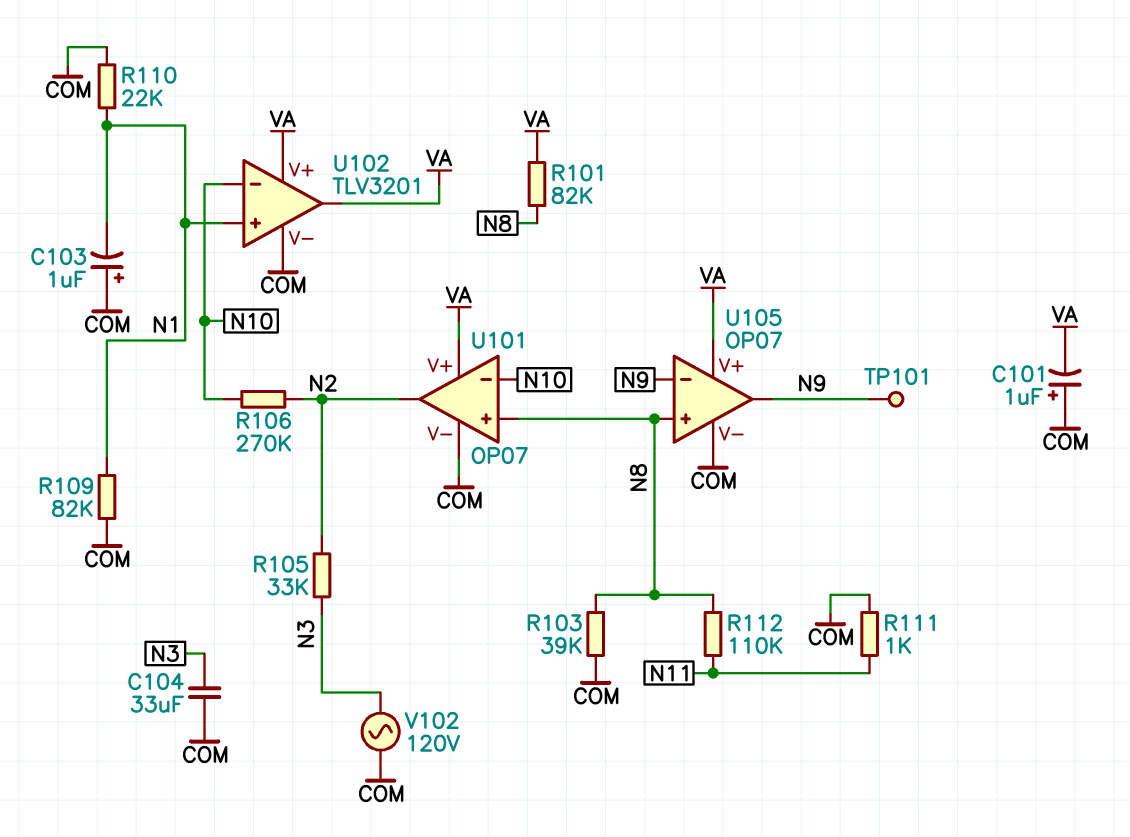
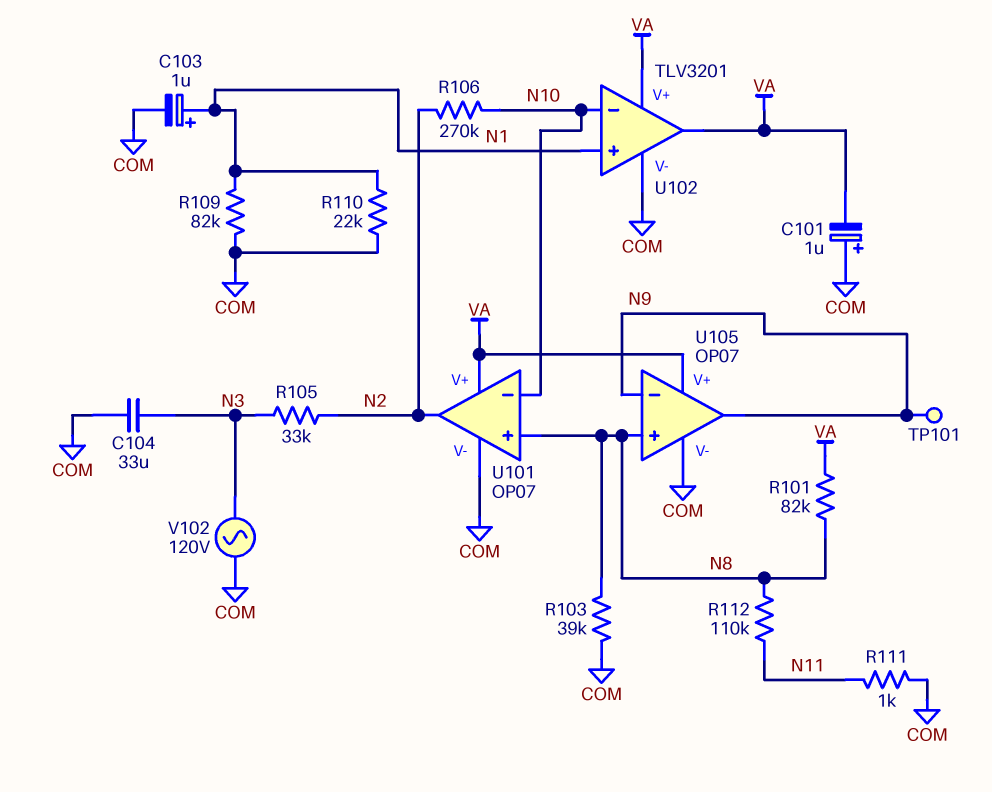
C103: 1uF (plus COM, minus N1) -> 1uF (plus N1, minus COM)

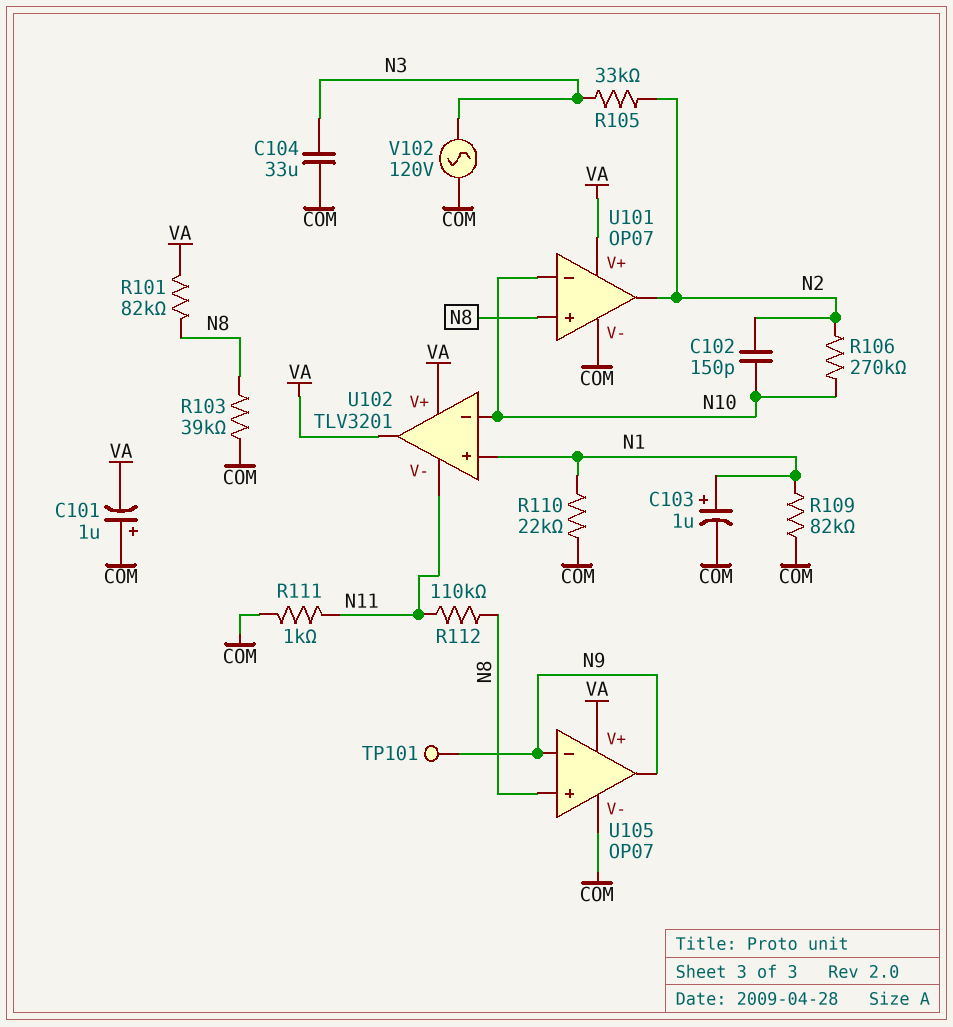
C102: none -> 150pF (N2, N10)
U102 pin V-: COM -> N11

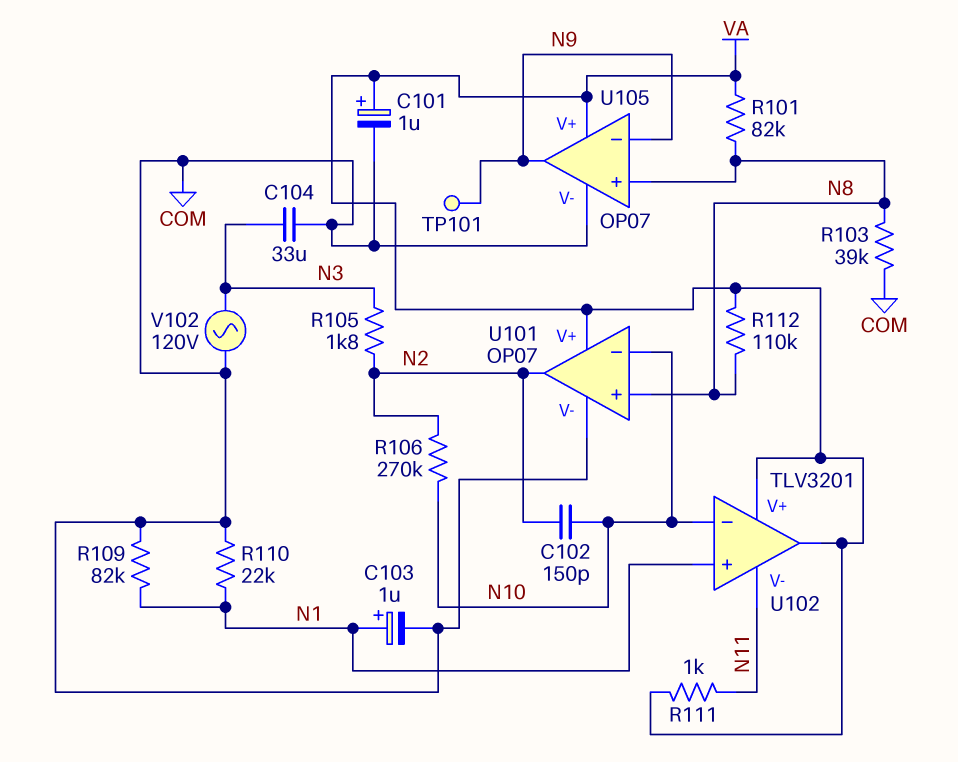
C101: 1uF (plus COM, minus VA) -> 1uF (plus VA, minus COM)
R105: 33k (N2, N3) -> 1.8k (N2, N3)
R111: 1k (COM, N11) -> 1k (N11, VA)
R112: 110k (N8, N11) -> 110k (N8, VA)

